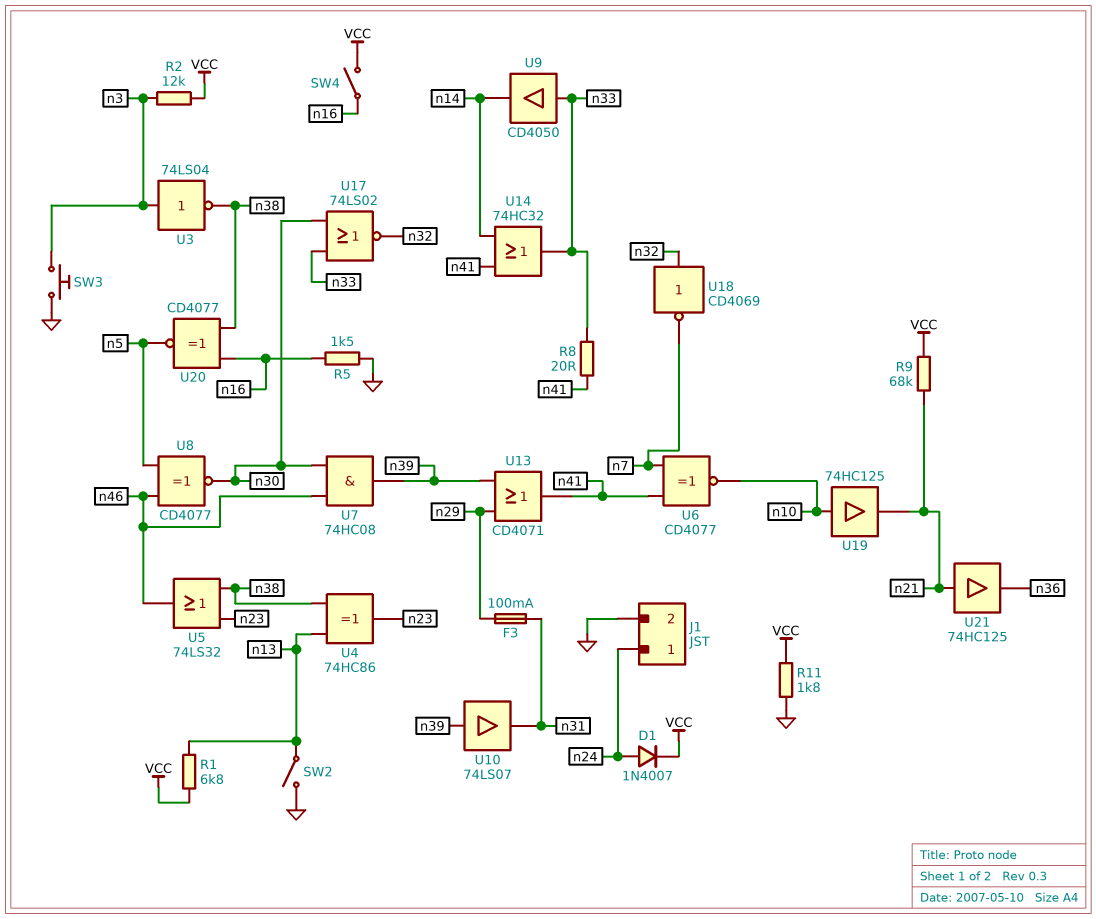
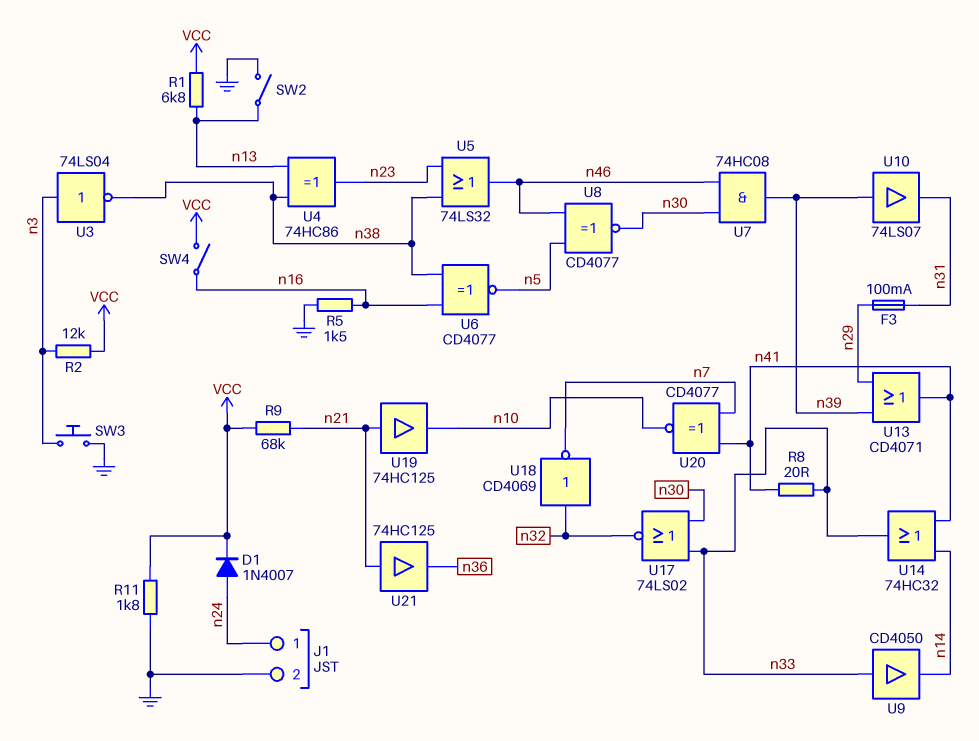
U6: XNOR CD4077 (in n7, in n41, out n10) -> XNOR CD4077 (in n16, in n38, out n5)
U19: buffer 74HC125 (in n10, out n21) -> buffer 74HC125 (in n21, out n10)
U20: XNOR CD4077 (in n16, in n38, out n5) -> XNOR CD4077 (in n7, in n41, out n10)

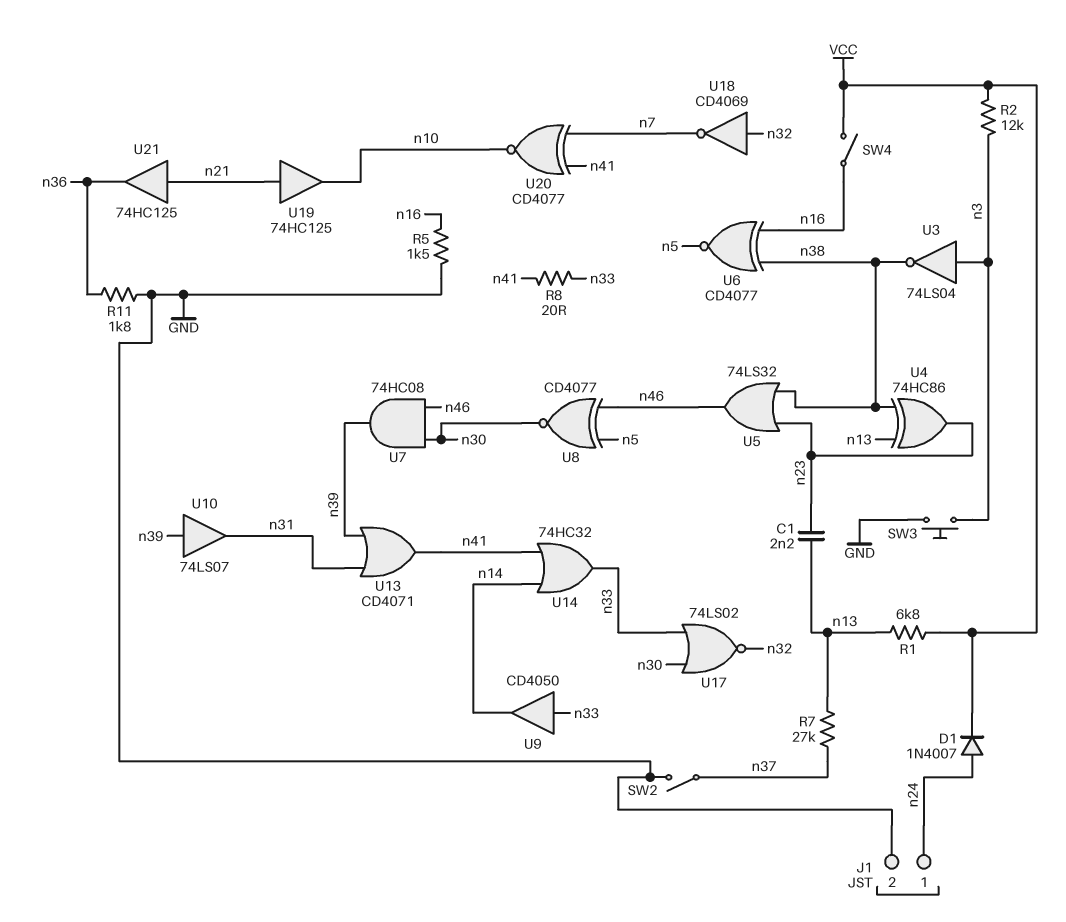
C1: none -> 2.2nF (n13, n23)
F3: 100mA (n29, n31) -> none
R7: none -> 27k (n13, n37)
R9: 68k (VCC, n21) -> none
R11: 1.8k (GND, VCC) -> 1.8k (GND, n36)
SW2: switch (GND, n13) -> switch (GND, n37)
U13: OR CD4071 (in n29, in n39, out n41) -> OR CD4071 (in n31, in n39, out n41)

